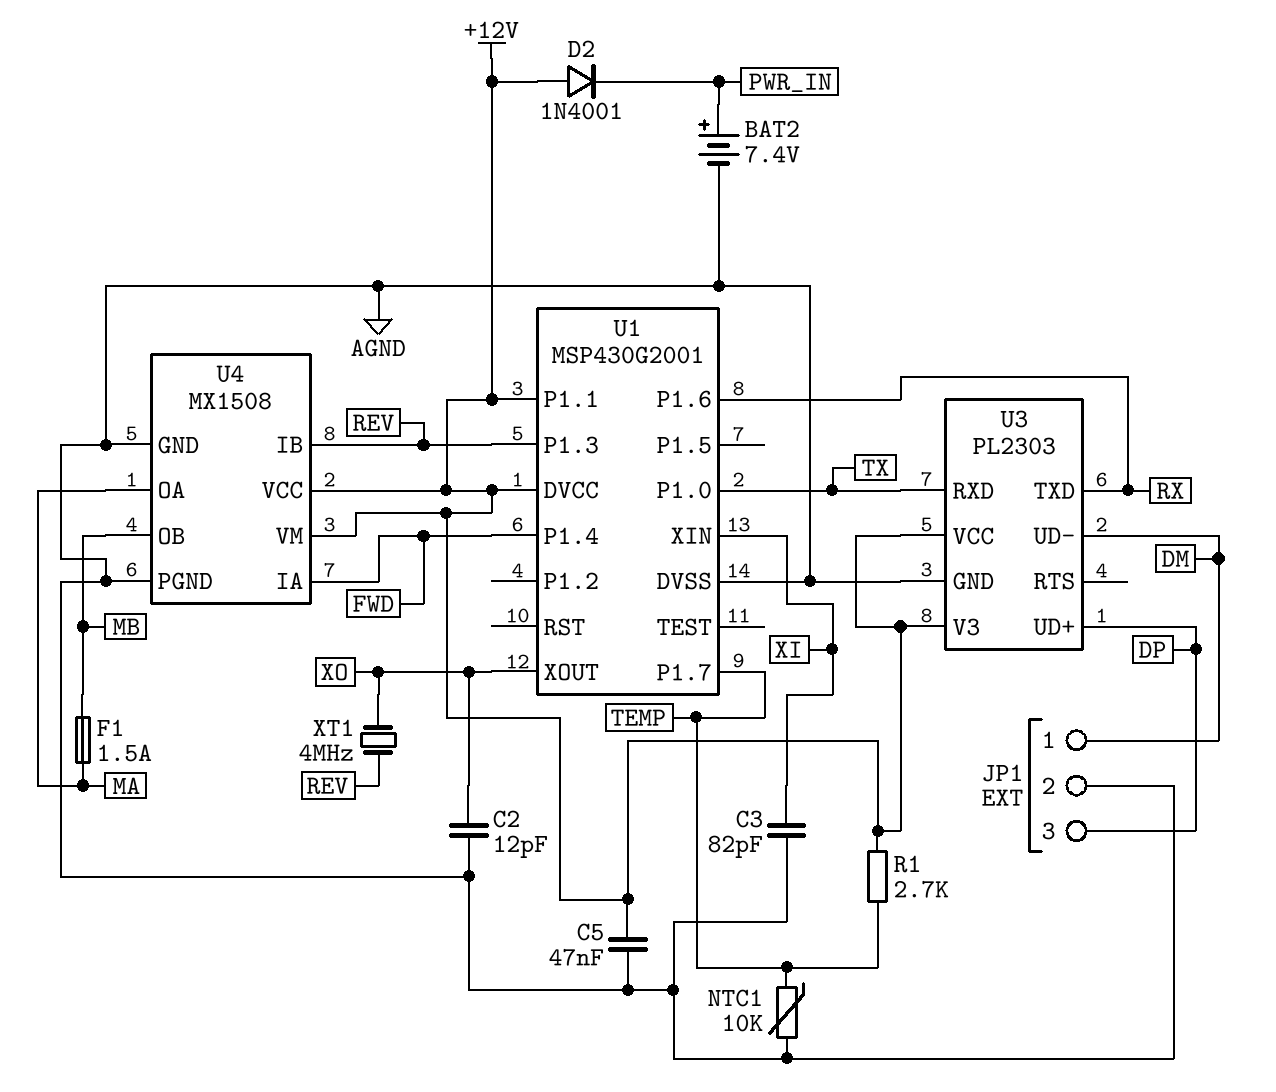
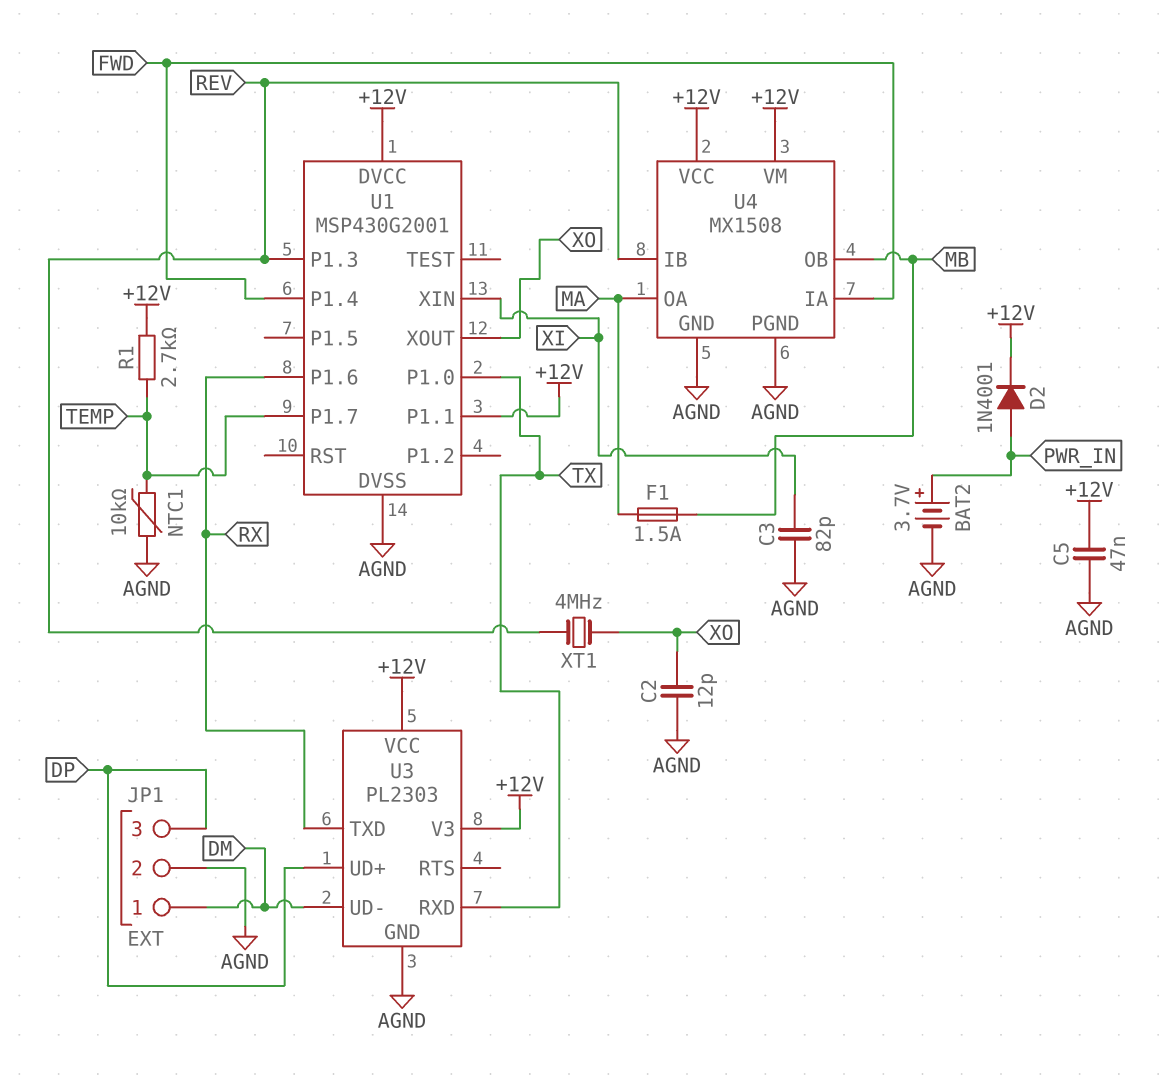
BAT2: 7.4V (plus PWR_IN, minus AGND) -> 3.7V (plus PWR_IN, minus AGND)
D2: diode 1N4001 (A +12V, K PWR_IN) -> diode 1N4001 (A PWR_IN, K +12V)

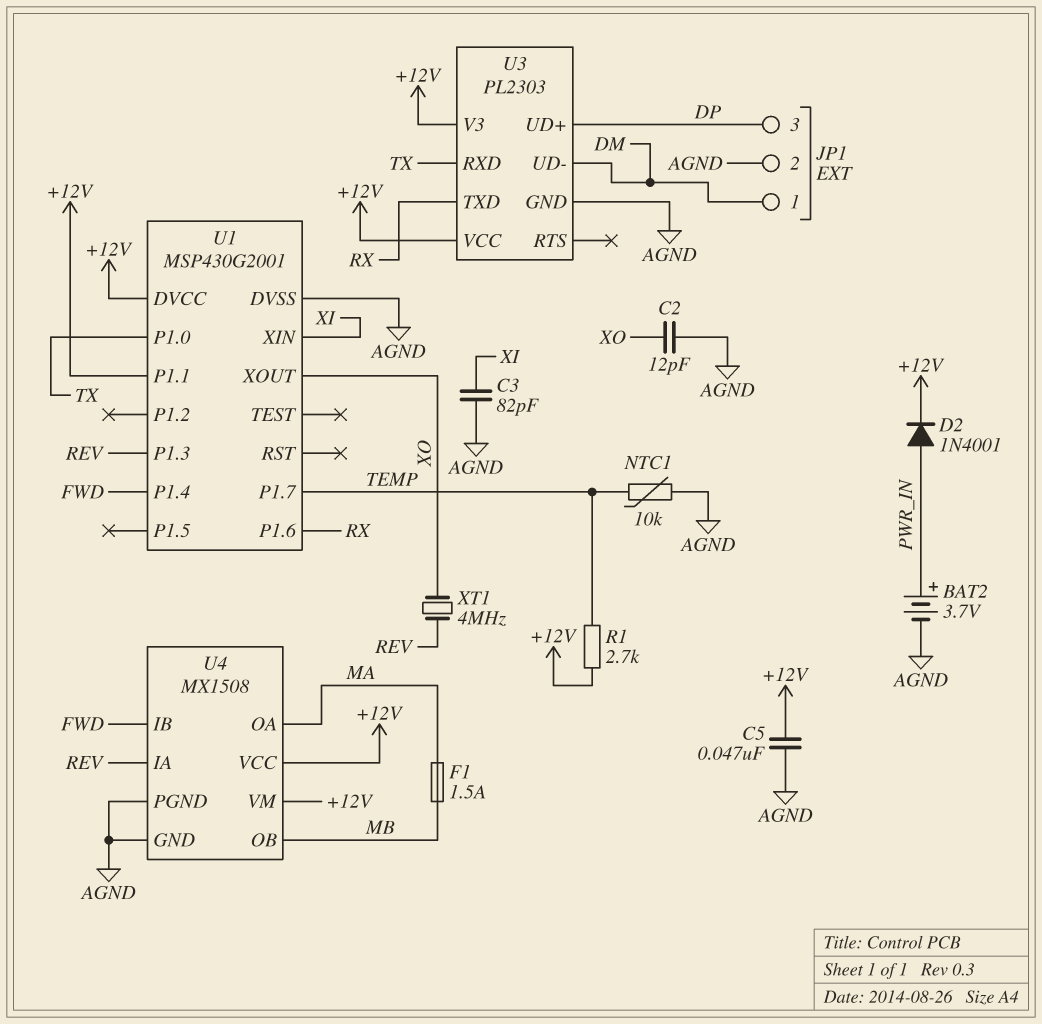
U4 pin IA: FWD -> REV
U4 pin IB: REV -> FWD

